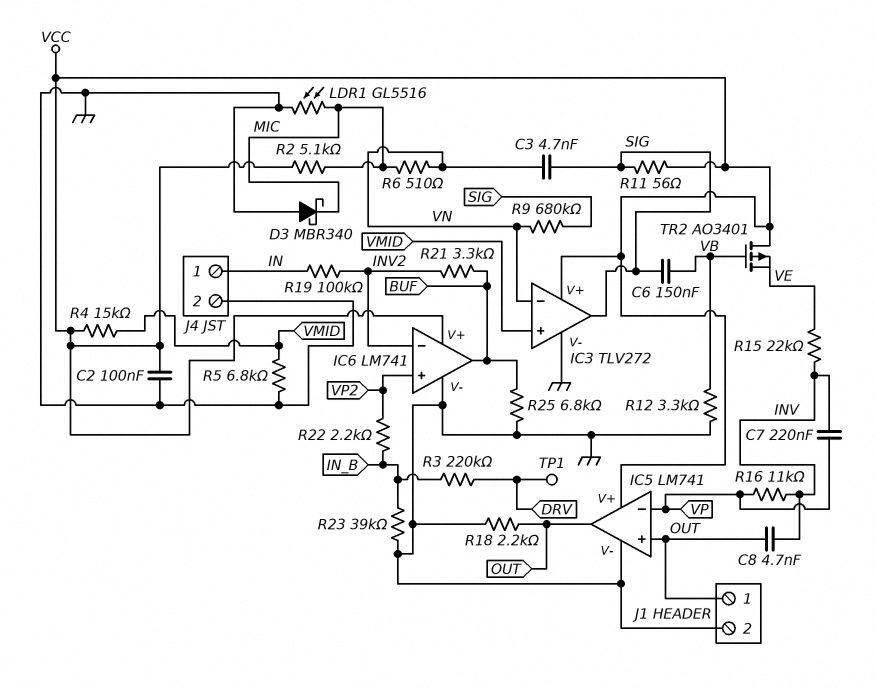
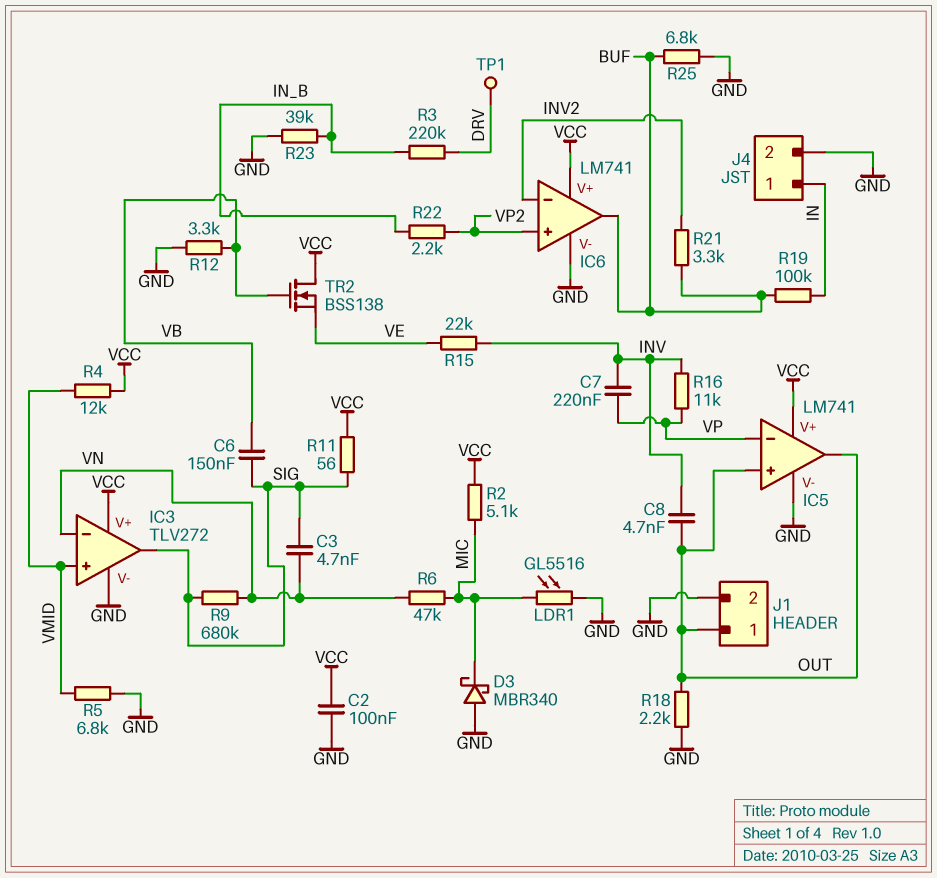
R4: 15k (VCC, VMID) -> 12k (VCC, VMID)
R6: 510 (MIC, VN) -> 47k (MIC, VN)
R19: 100k (IN, INV2) -> 100k (BUF, IN)
TR2: PMOS AO3401 (G VB, D VCC, S VE) -> NMOS BSS138 (G VB, D VCC, S VE)

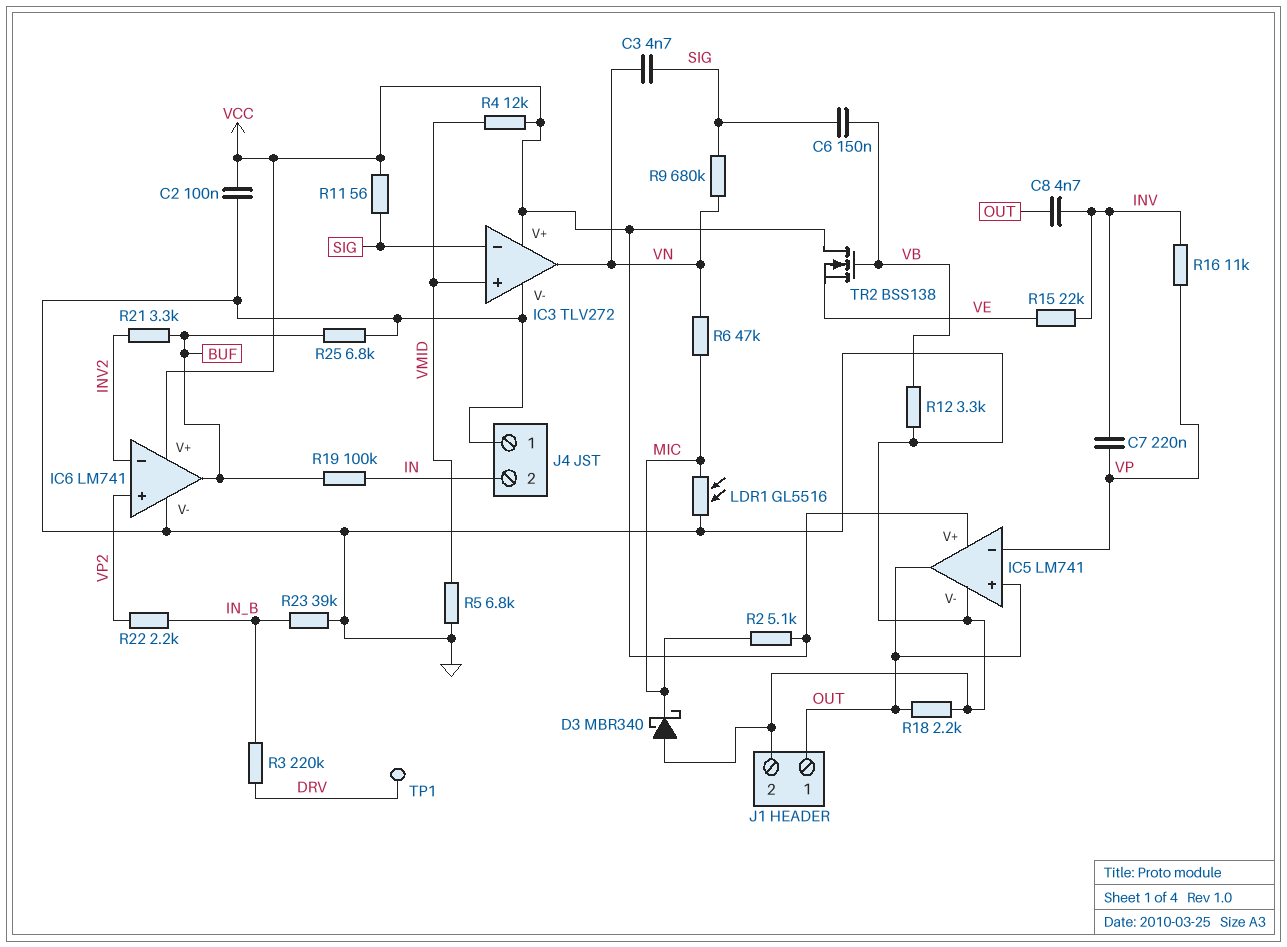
IC3 pin in-: VN -> SIG
IC3 pin out: SIG -> VN
J4 pin 1: IN -> GND
J4 pin 2: GND -> IN

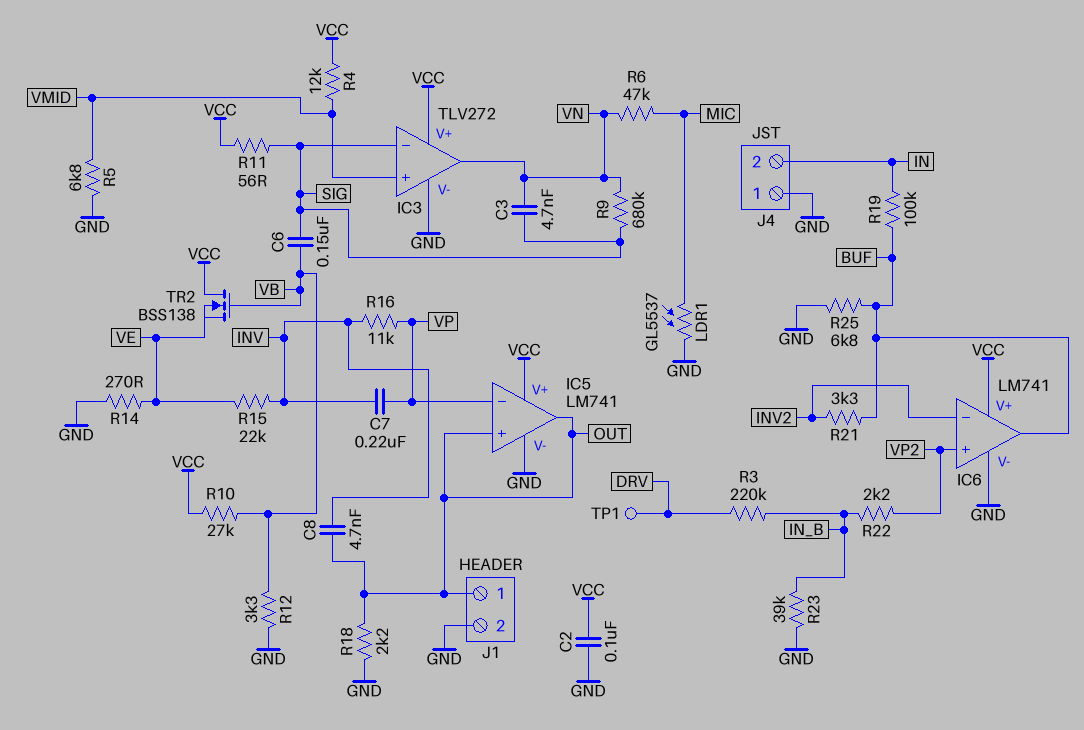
D3: schottky MBR340 (A GND, K MIC) -> none
LDR1: GL5516 (GND, MIC) -> GL5537 (GND, MIC)
R2: 5.1k (MIC, VCC) -> none
R10: none -> 27k (VB, VCC)
R14: none -> 270 (GND, VE)

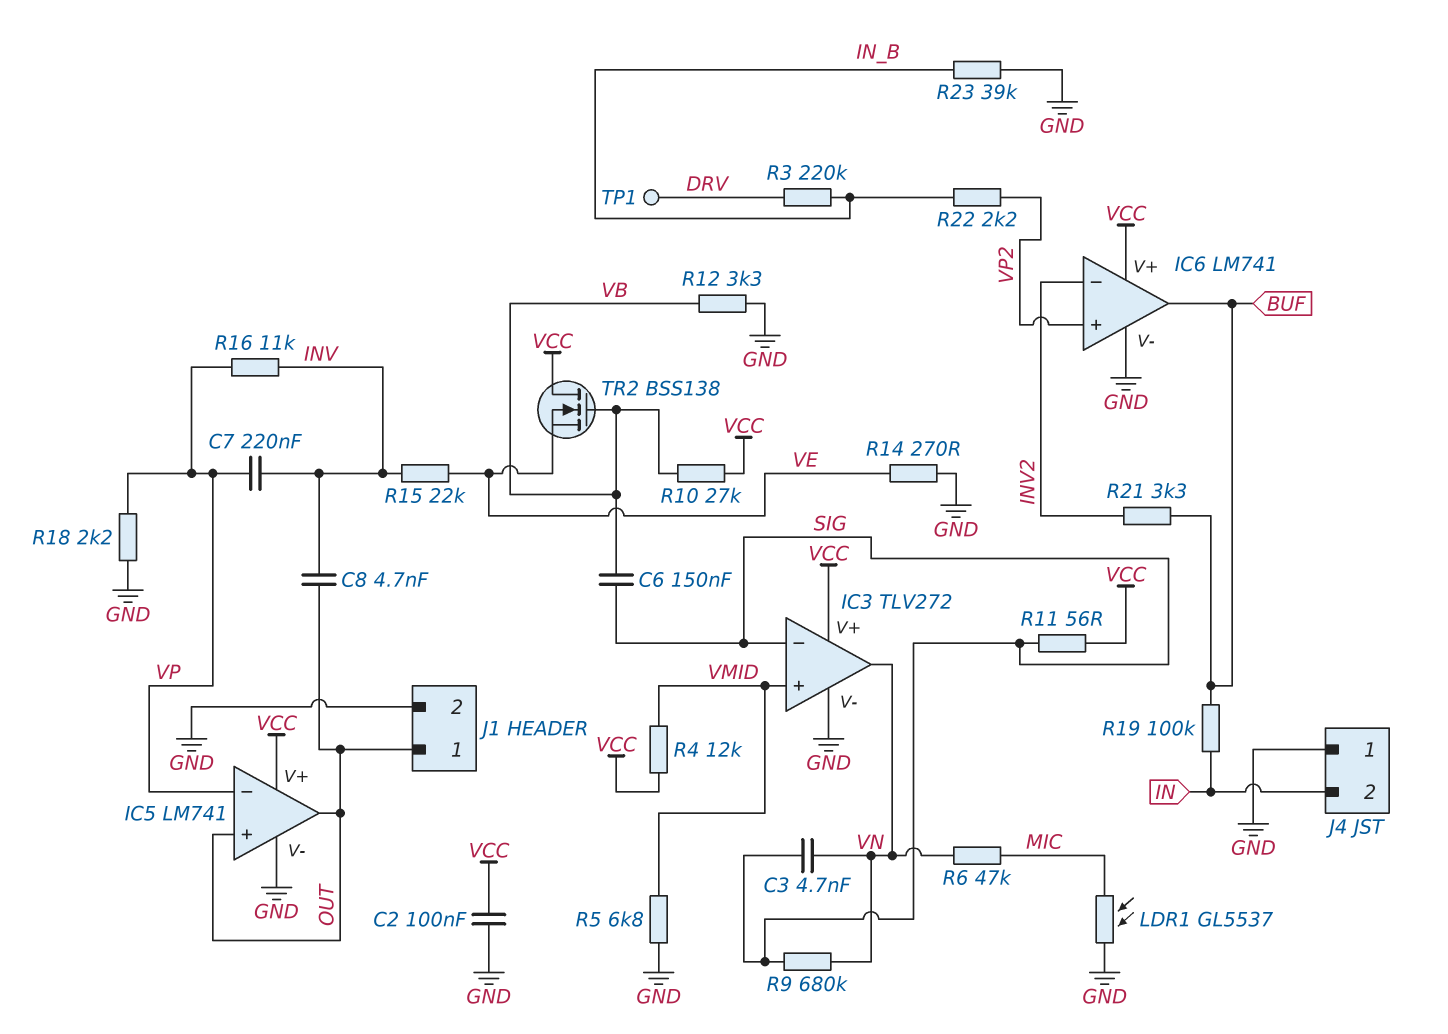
R18: 2.2k (GND, OUT) -> 2.2k (GND, VP)
R25: 6.8k (BUF, GND) -> none

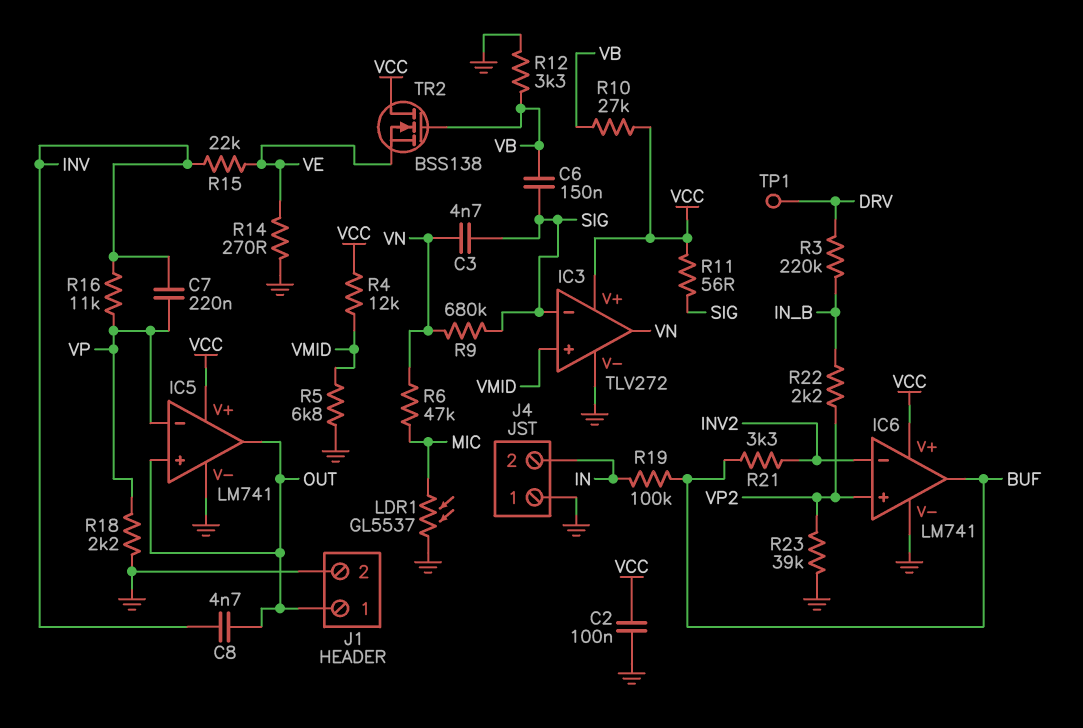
R23: 39k (GND, IN_B) -> 39k (GND, VP2)

